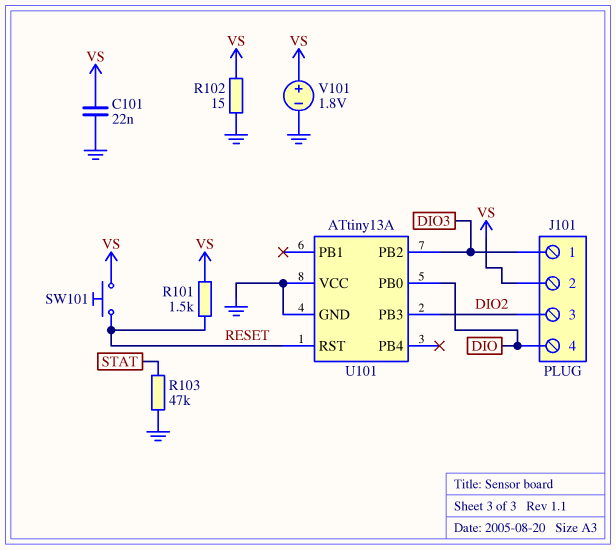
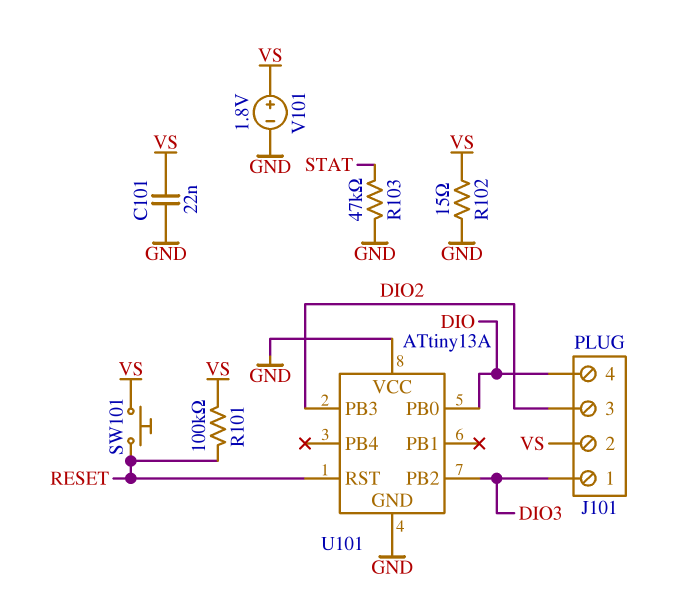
R101: 1.5k (RESET, VS) -> 100k (RESET, VS)

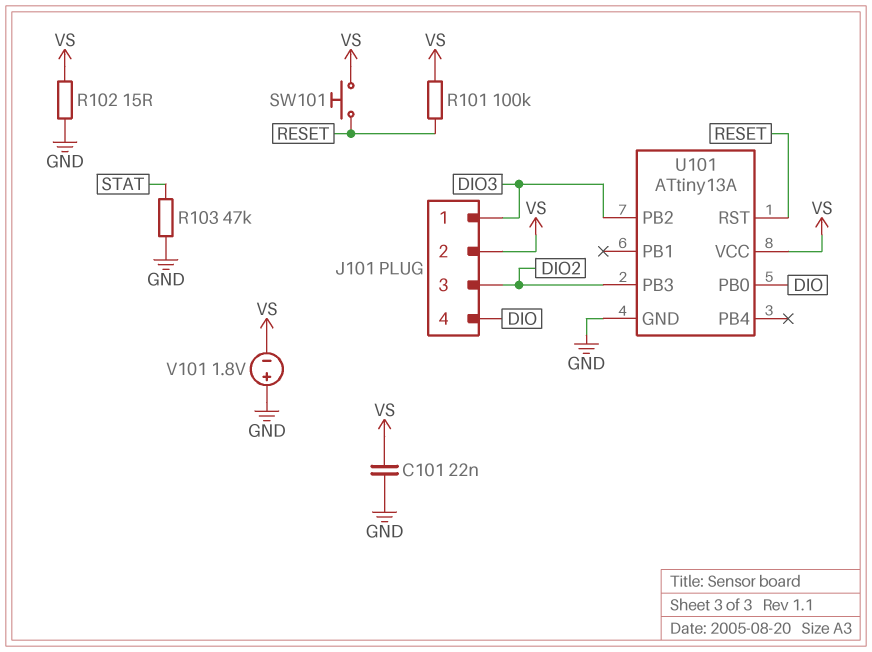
U101 pin VCC: GND -> VS
V101: 1.8V (plus VS, minus GND) -> 1.8V (plus GND, minus VS)

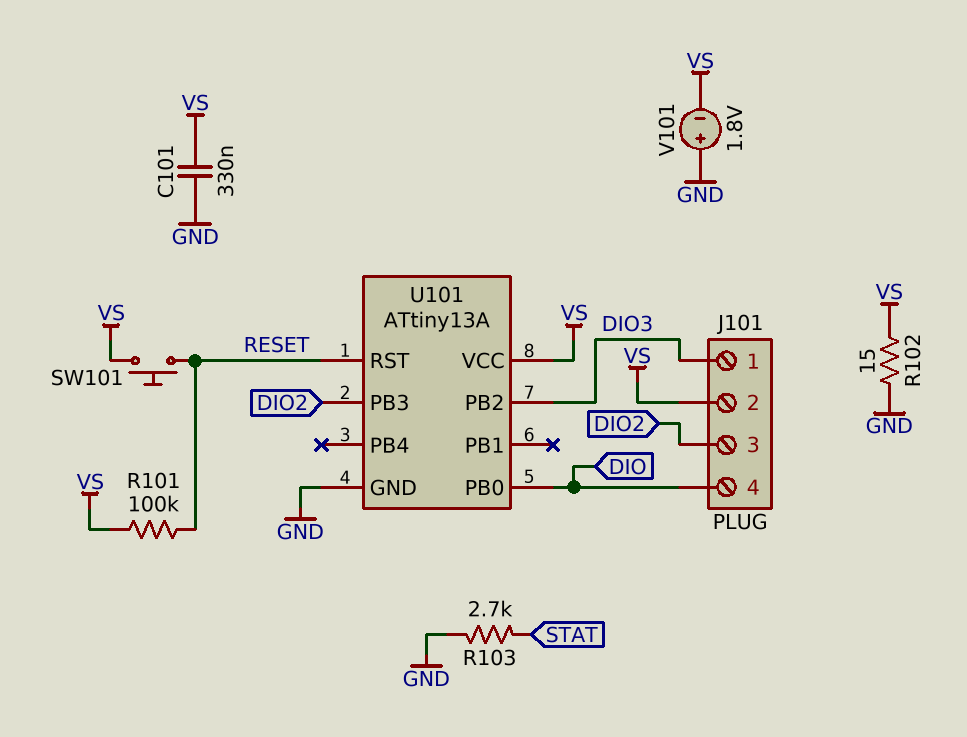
C101: 22nF (GND, VS) -> 330nF (GND, VS)
R103: 47k (GND, STAT) -> 2.7k (GND, STAT)

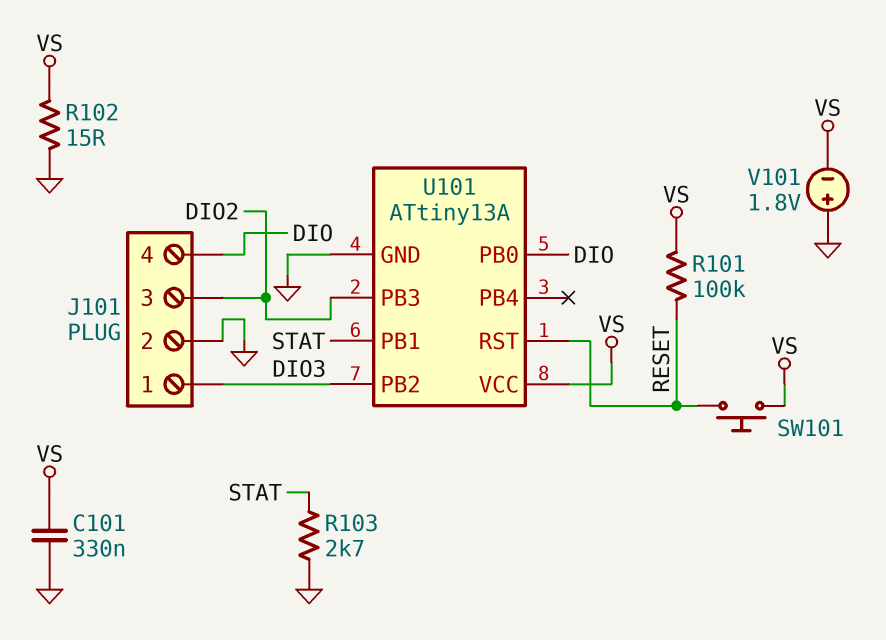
J101 pin 2: VS -> GND
U101 pin PB1: none -> STAT

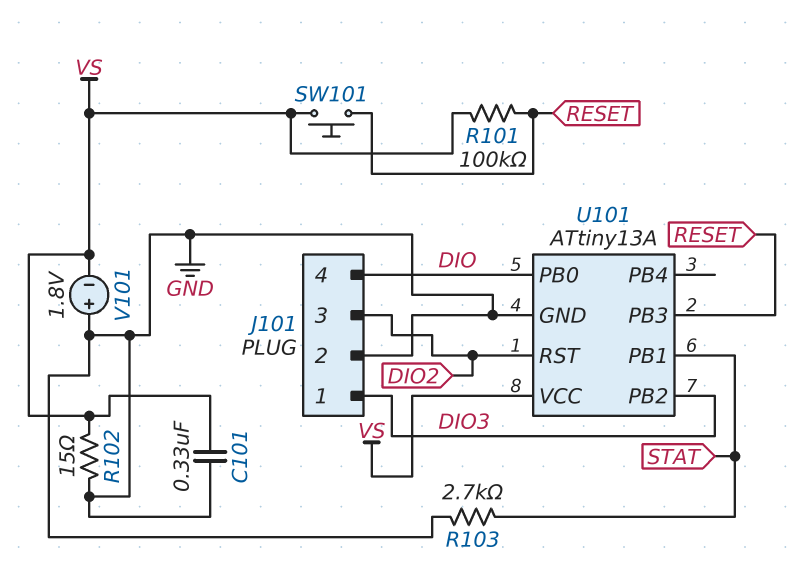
U101 pin PB3: DIO2 -> RESET
U101 pin RST: RESET -> DIO2

